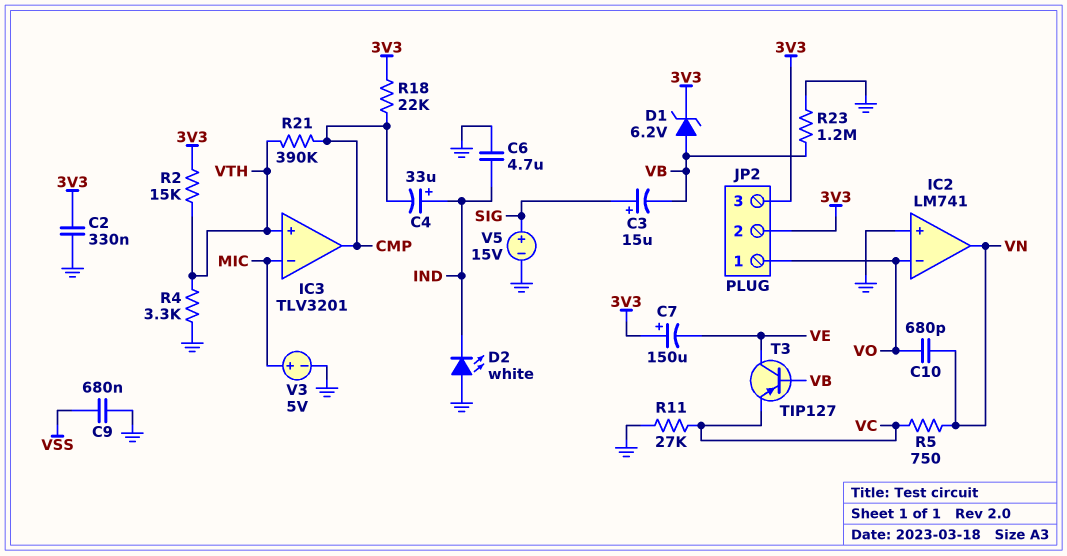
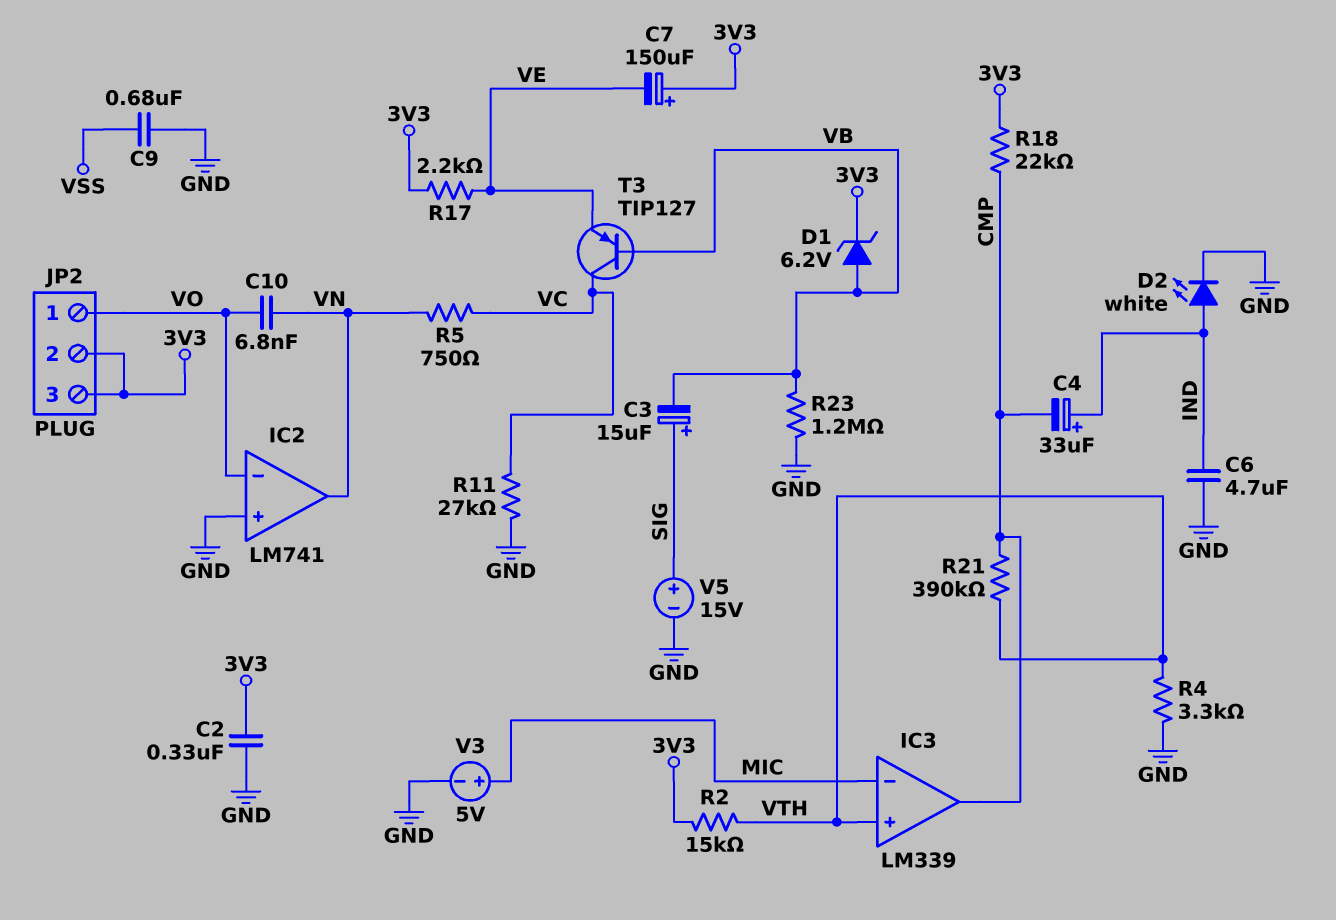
C10: 680pF (VN, VO) -> 6.8nF (VN, VO)
D2: LED white (A GND, K IND) -> LED white (A IND, K GND)
IC3: TLV3201 -> LM339
R17: none -> 2.2k (3V3, VE)
T3: PNP TIP127 (B VB, C VE, E VC) -> PNP TIP127 (B VB, C VC, E VE)

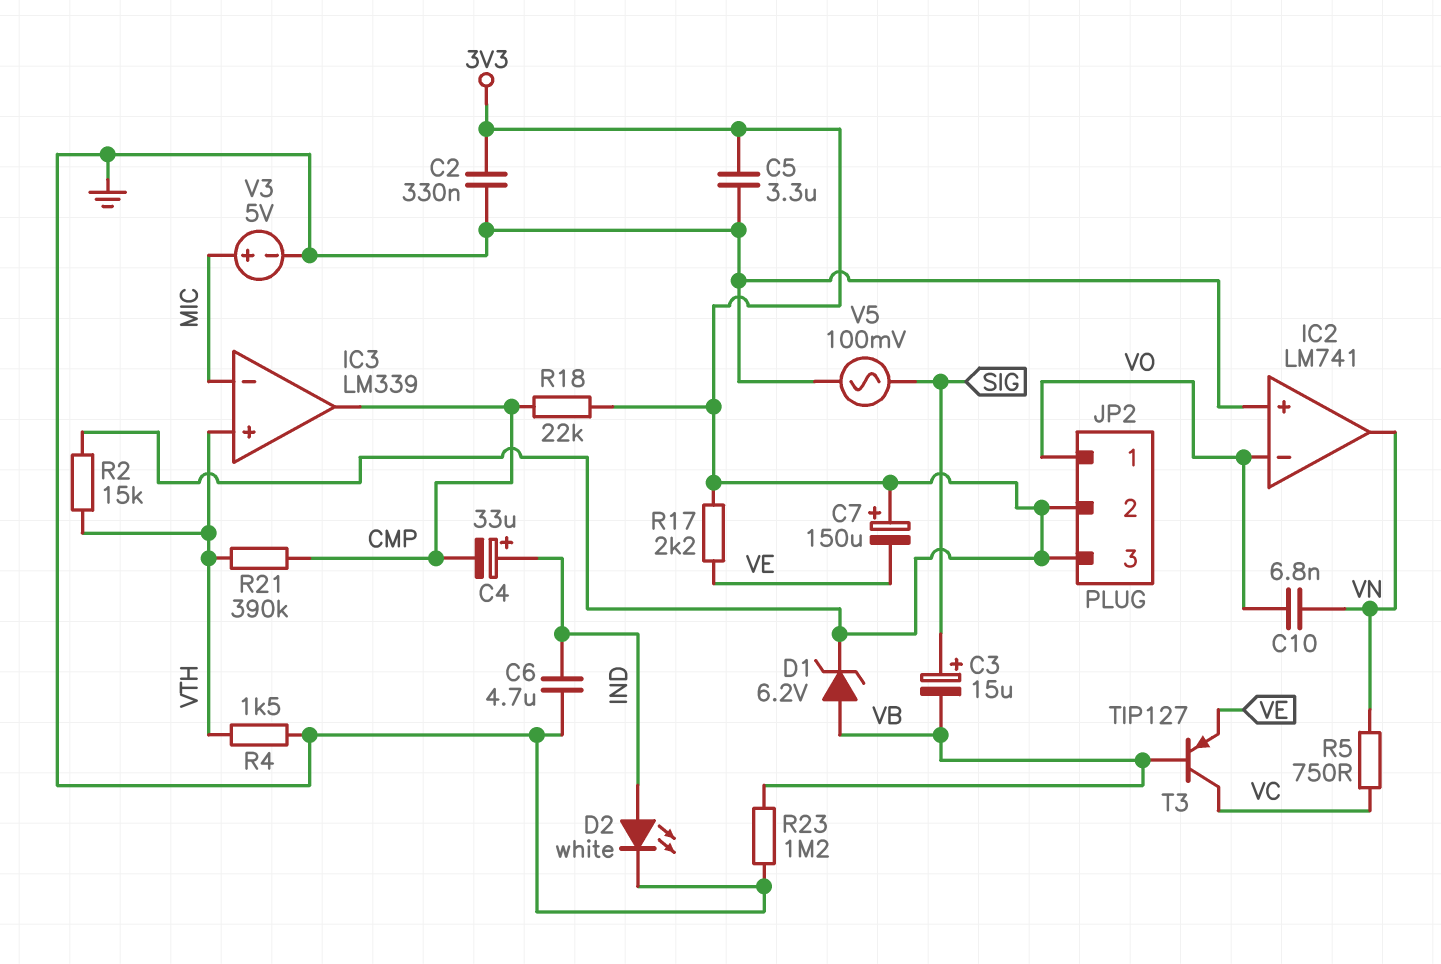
C5: none -> 3.3uF (3V3, GND)
C9: 680nF (GND, VSS) -> none
R4: 3.3k (GND, VTH) -> 1.5k (GND, VTH)
R11: 27k (GND, VC) -> none
V5: 15V (plus SIG, minus GND) -> AC 100mV (GND, SIG)

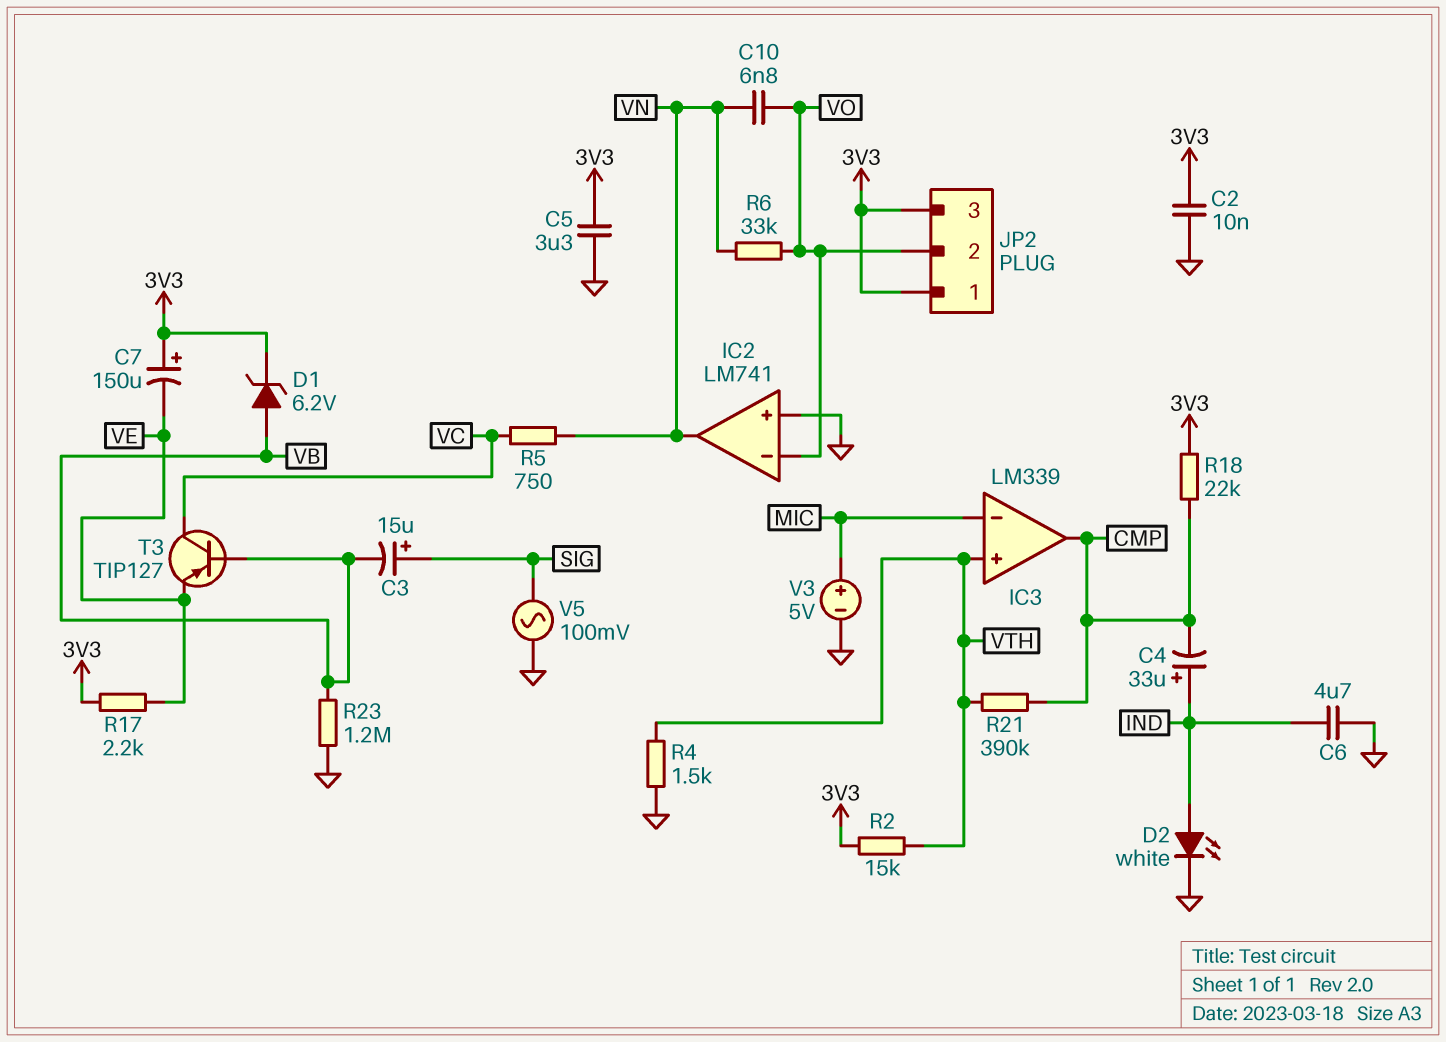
C2: 330nF (3V3, GND) -> 10nF (3V3, GND)
JP2 pin 1: VO -> 3V3
JP2 pin 2: 3V3 -> VO
R6: none -> 33k (VN, VO)

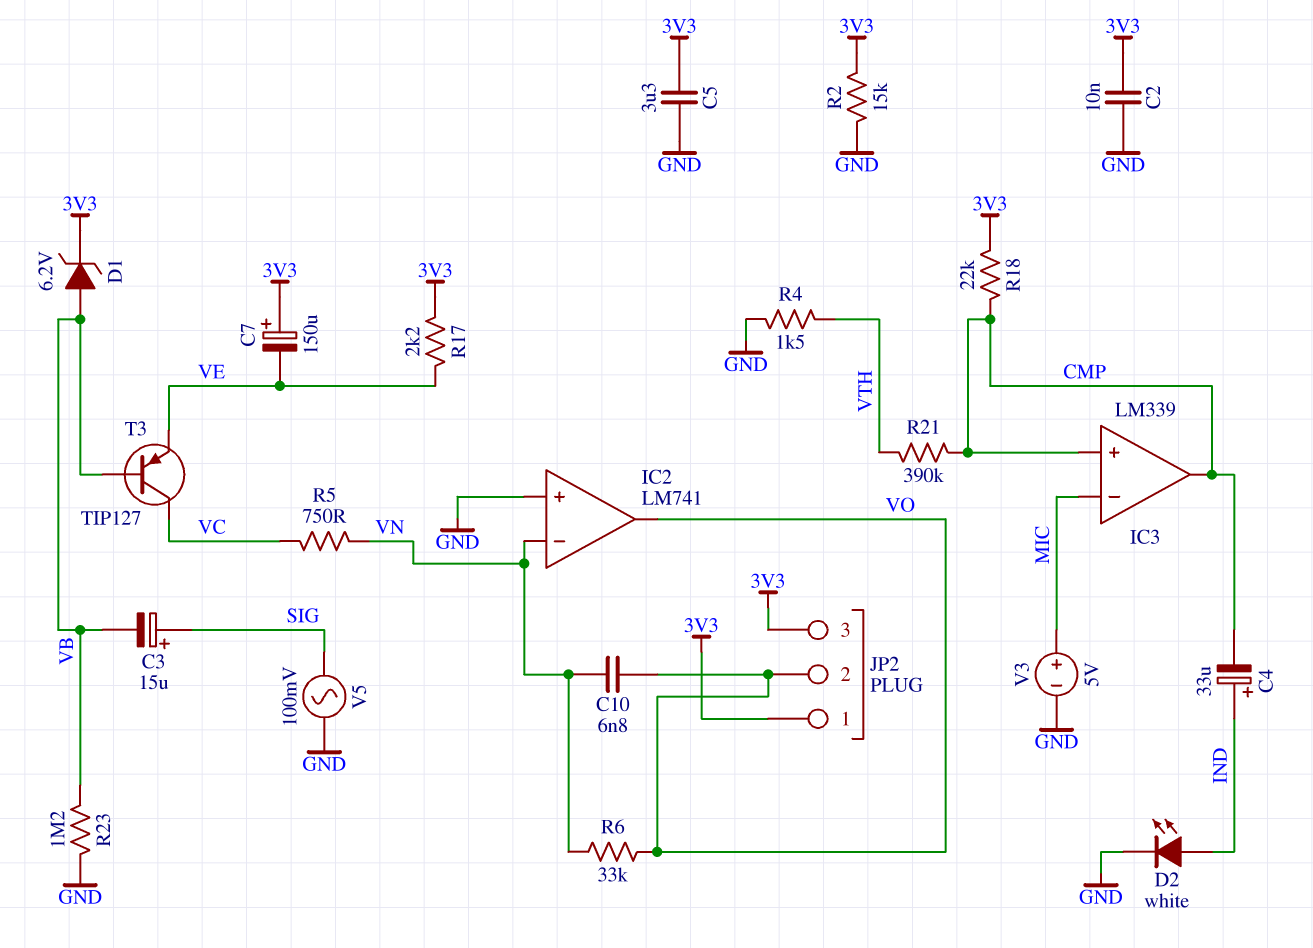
C6: 4.7uF (GND, IND) -> none
IC2 pin in-: VO -> VN
IC2 pin out: VN -> VO
IC3 pin in+: VTH -> CMP
R2: 15k (3V3, VTH) -> 15k (3V3, GND)

